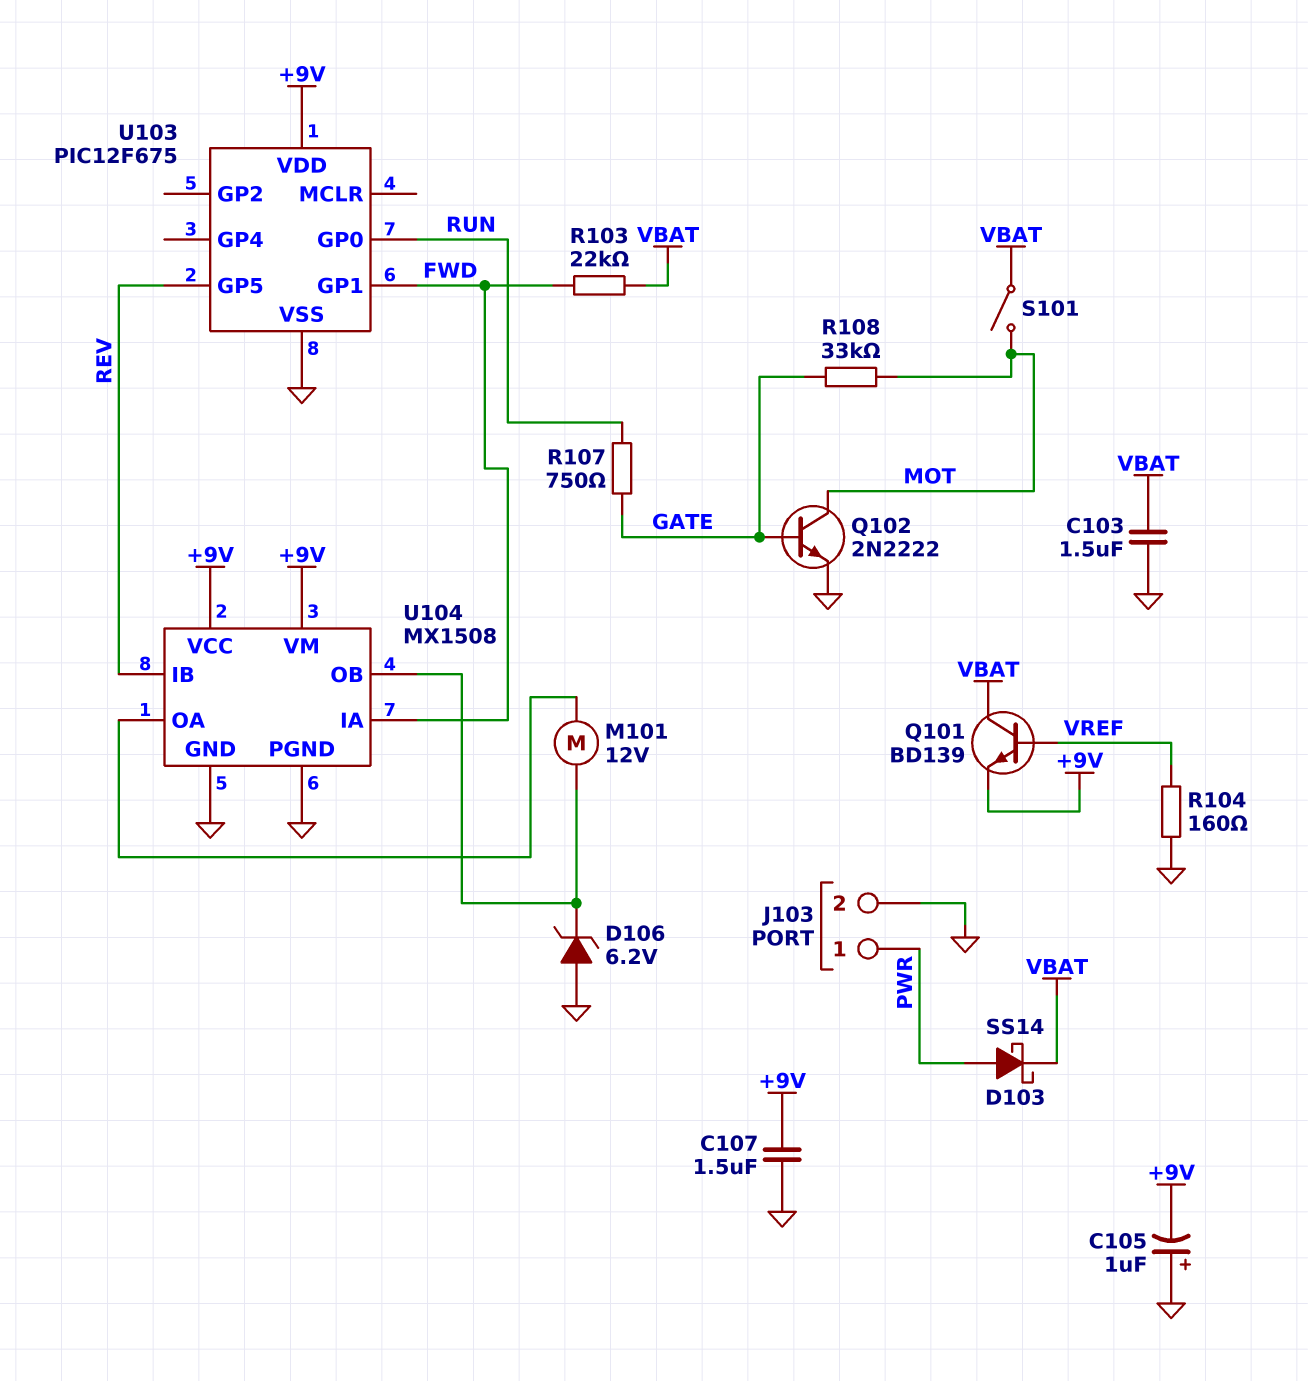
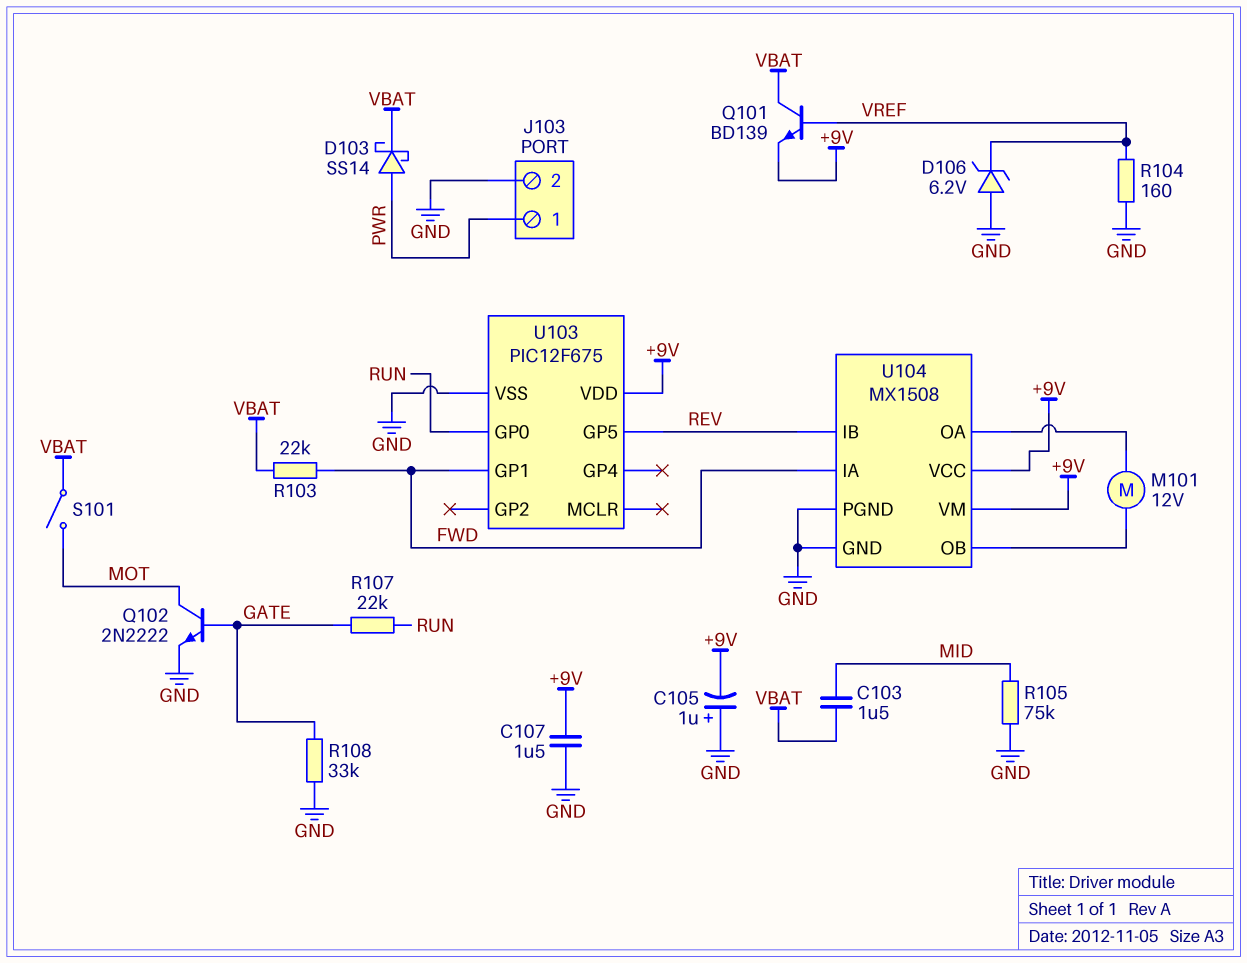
C103: 1.5uF (GND, VBAT) -> 1.5uF (MID, VBAT)
D106: zener 6.2V (A GND, K U104/OB) -> zener 6.2V (A GND, K VREF)
R105: none -> 75k (GND, MID)
R107: 750 (GATE, RUN) -> 22k (GATE, RUN)
R108: 33k (GATE, MOT) -> 33k (GATE, GND)

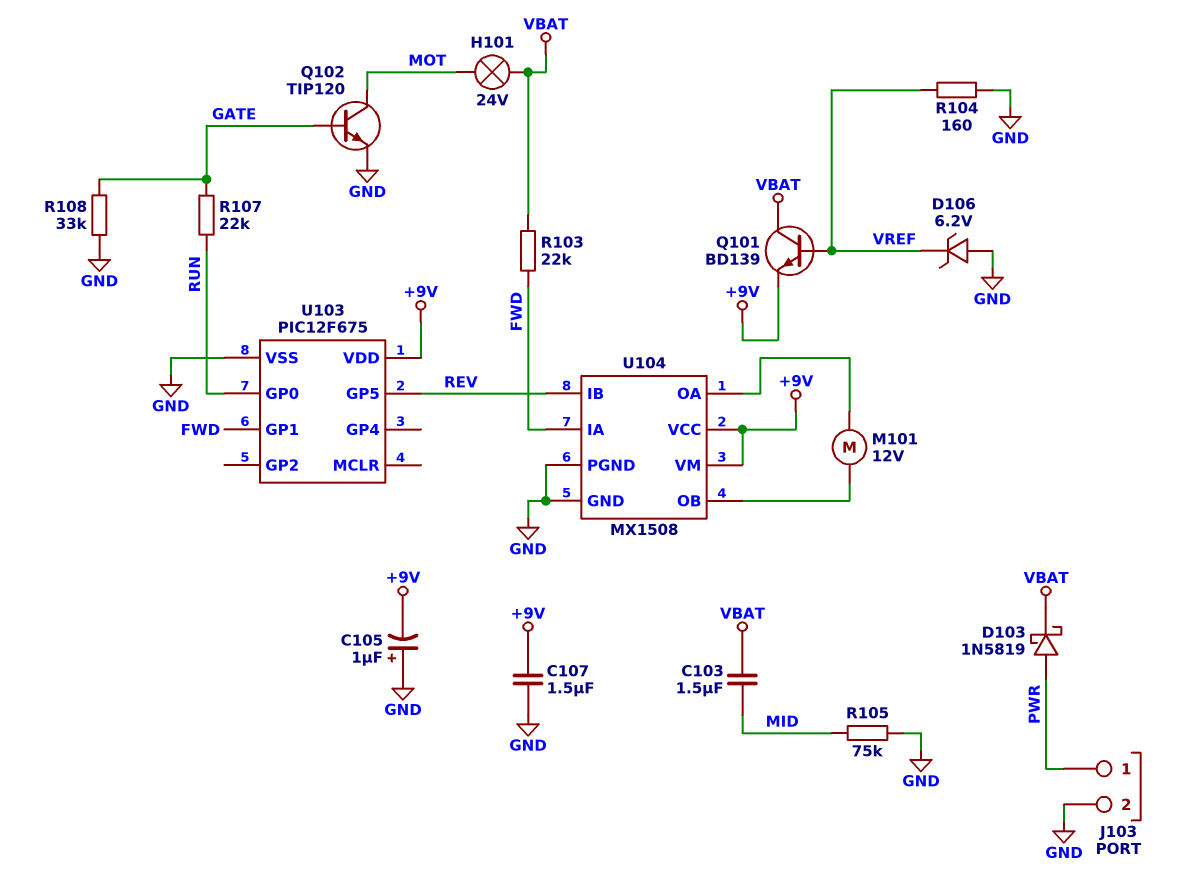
D103: schottky SS14 (A PWR, K VBAT) -> schottky 1N5819 (A PWR, K VBAT)
H101: none -> lamp 24V (MOT, VBAT)
Q102: NPN 2N2222 (B GATE, C MOT, E GND) -> NPN TIP120 (B GATE, C MOT, E GND)
S101: switch (MOT, VBAT) -> none

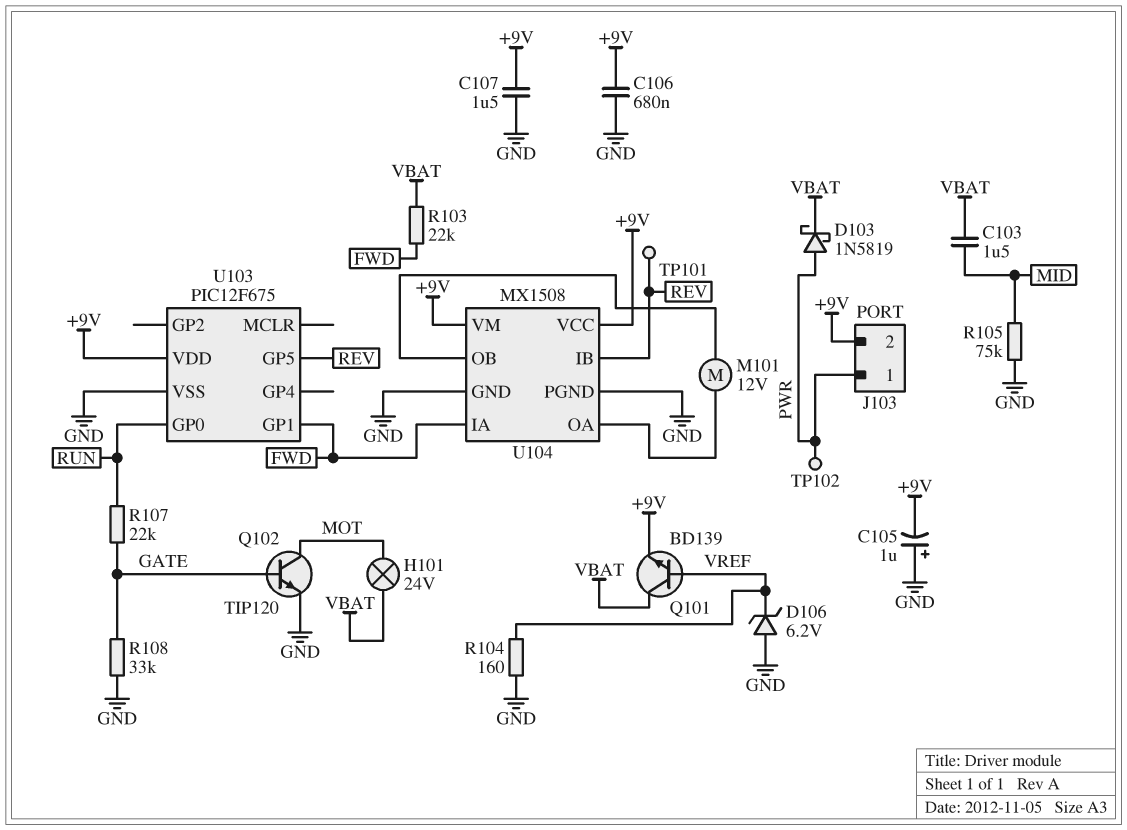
C106: none -> 680nF (+9V, GND)
J103 pin 2: GND -> +9V
TP101: none -> test point (REV)
TP102: none -> test point (PWR)

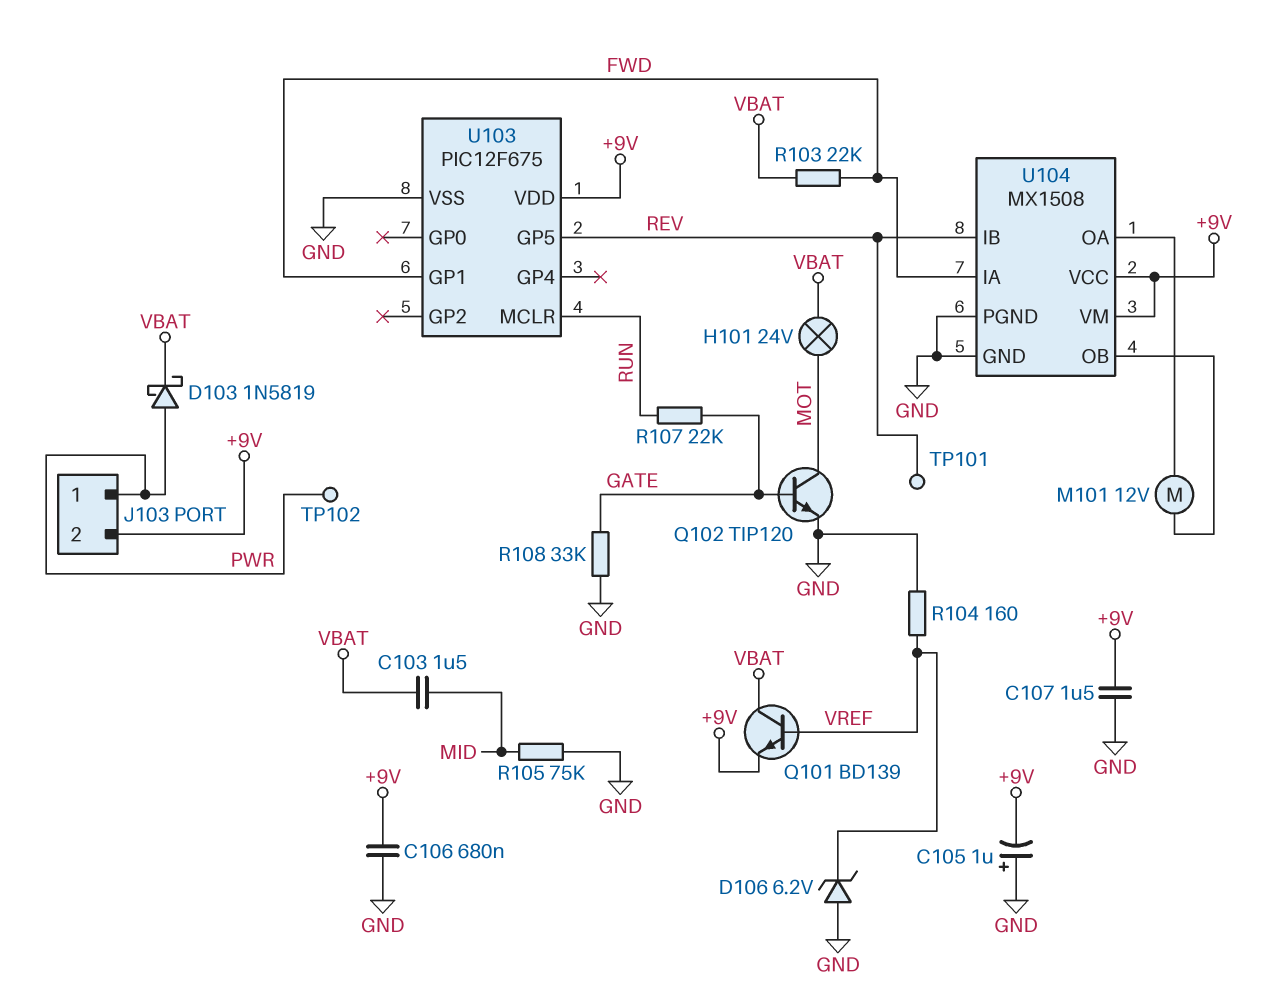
U103 pin GP0: RUN -> none
U103 pin MCLR: none -> RUN

